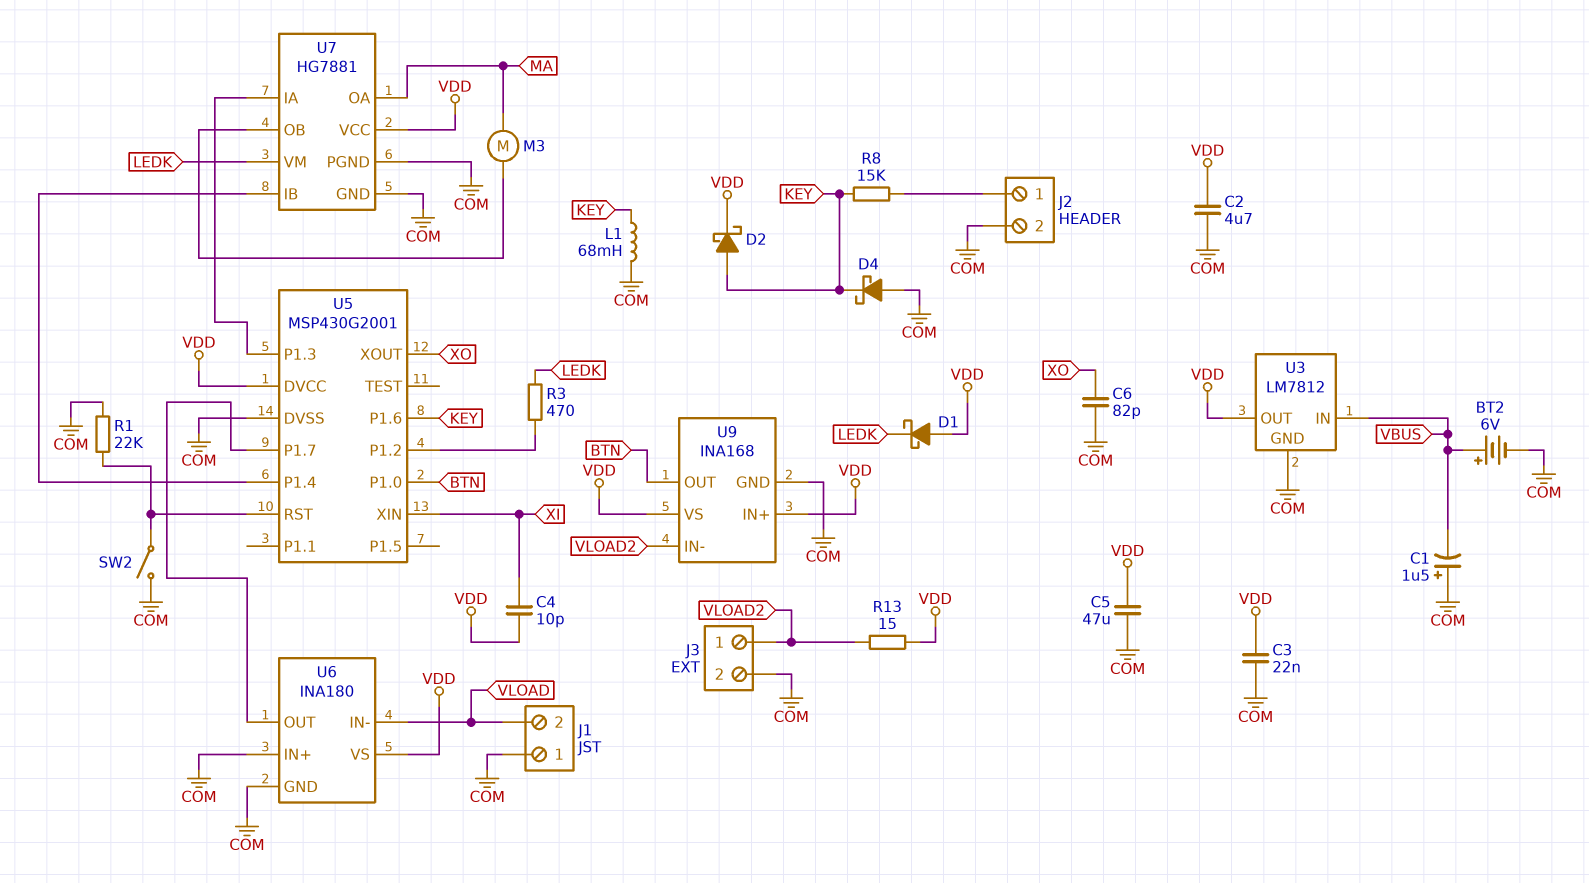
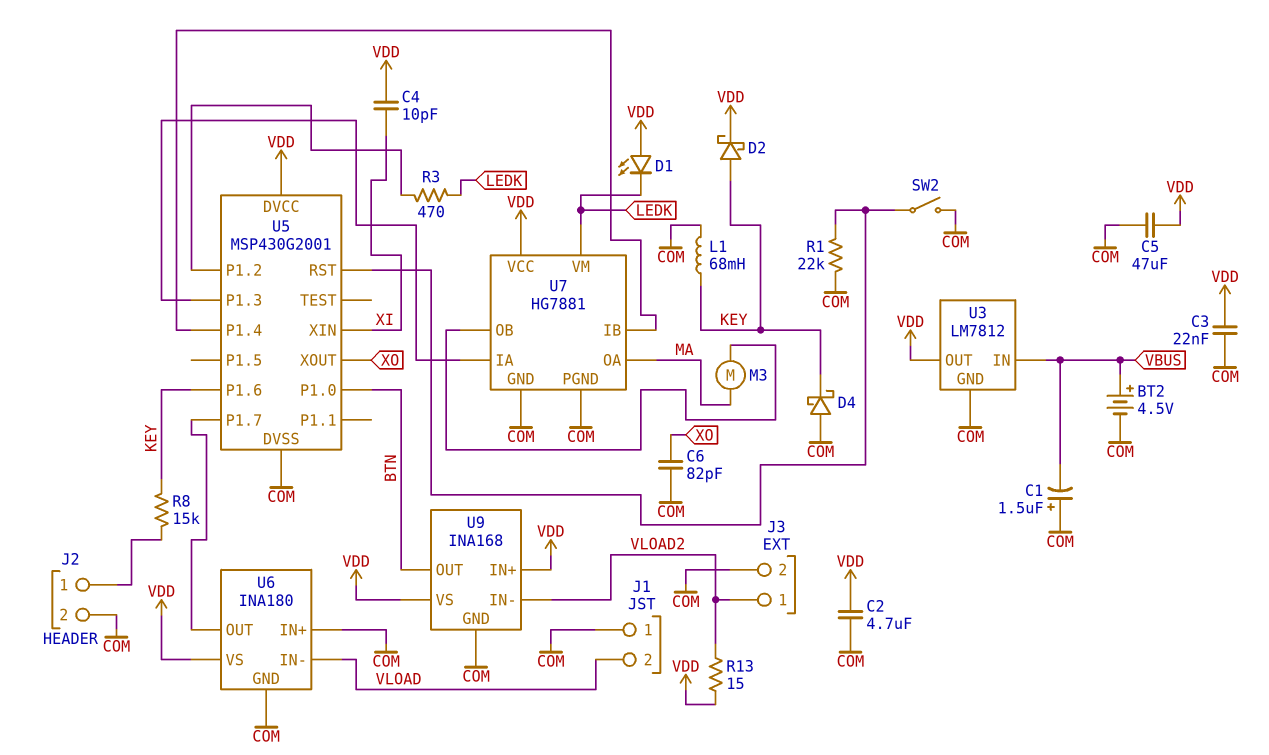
BT2: 6V (plus VBUS, minus COM) -> 4.5V (plus VBUS, minus COM)
D1: schottky (A VDD, K LEDK) -> LED (A VDD, K LEDK)

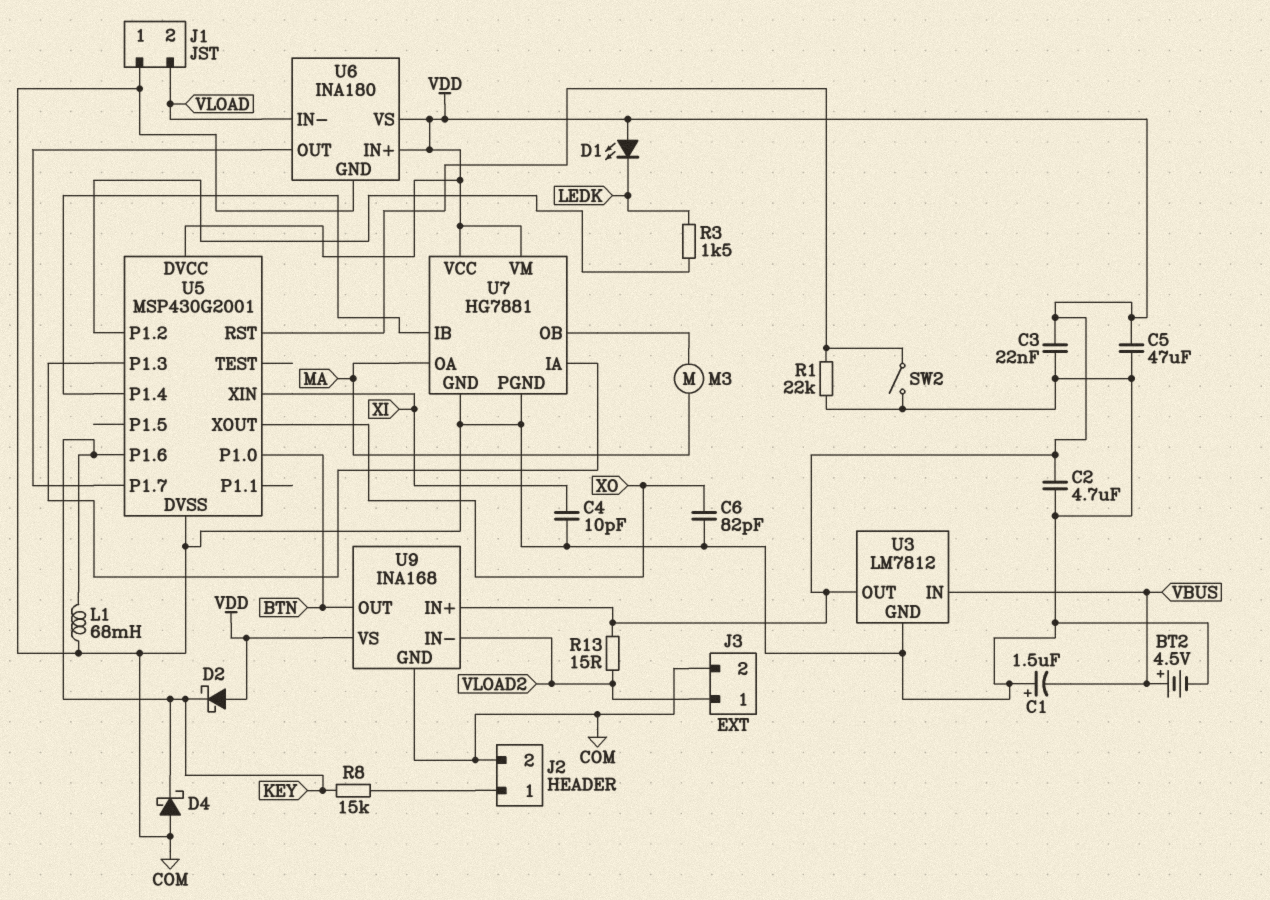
C4: 10pF (VDD, XI) -> 10pF (COM, XI)
D2: schottky (A KEY, K VDD) -> schottky (A VDD, K KEY)
R3: 470 (LEDK, U5/P1.2) -> 1.5k (LEDK, U5/P1.2)
U6 pin IN+: COM -> VDD
U7 pin VM: LEDK -> VDD

